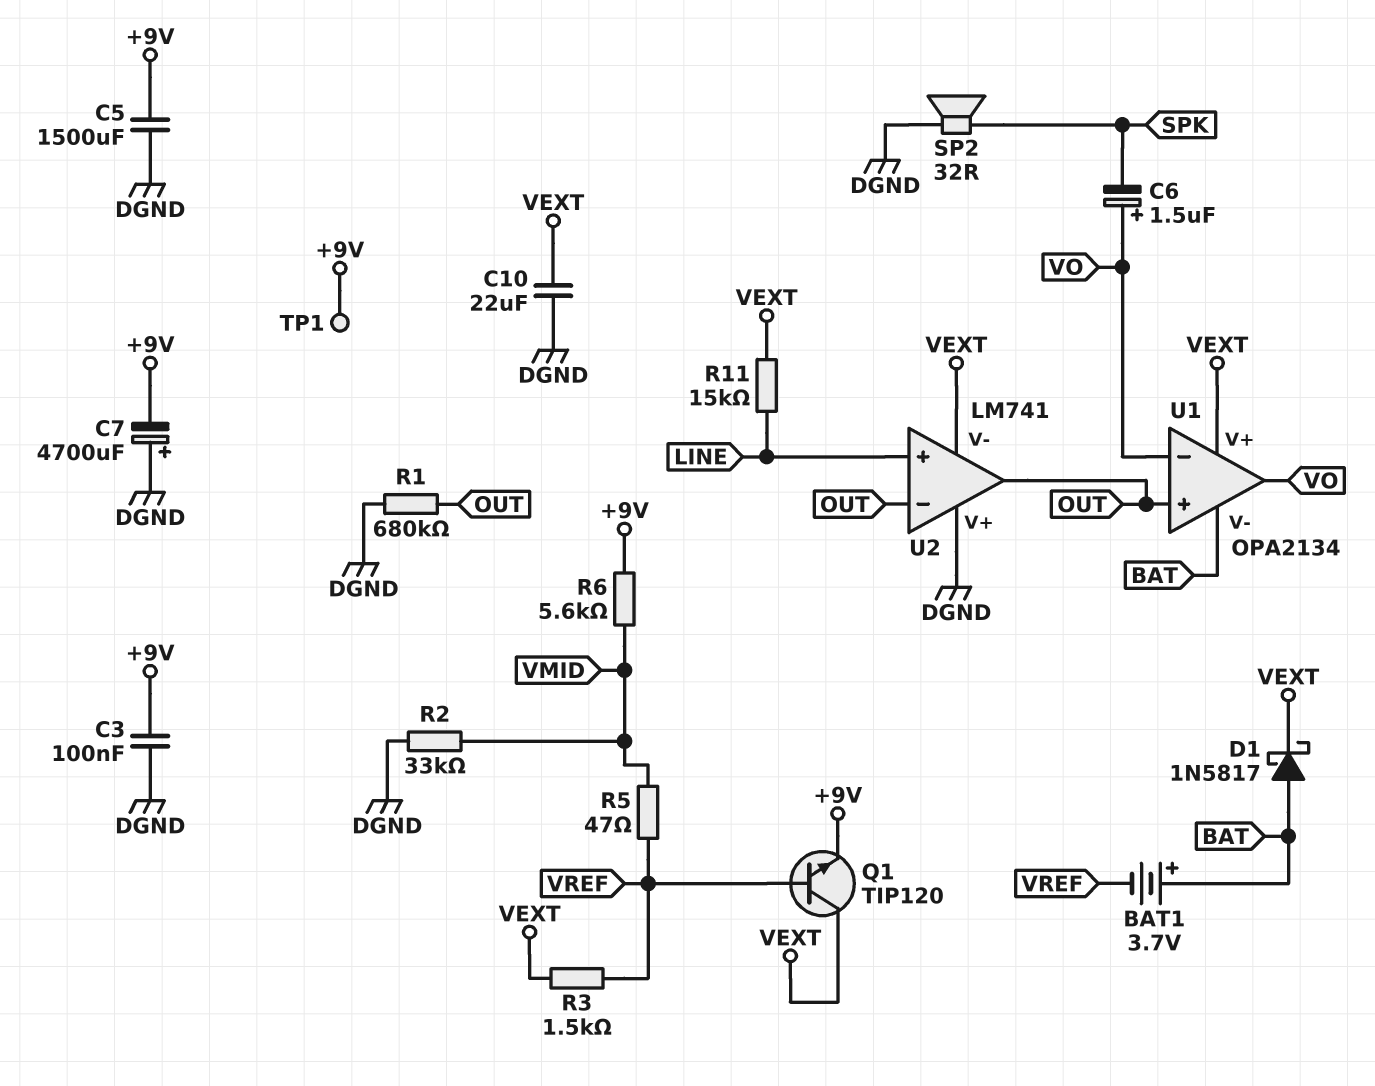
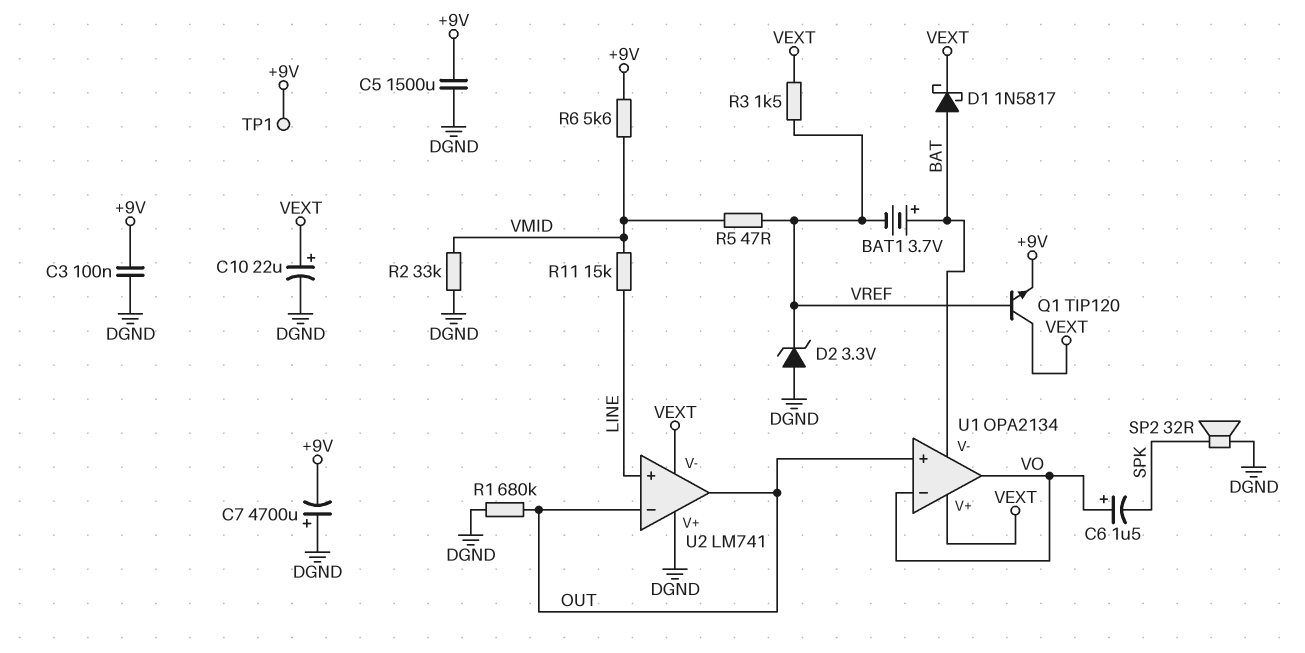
C10: 22uF (DGND, VEXT) -> 22uF (plus VEXT, minus DGND)
D2: none -> zener 3.3V (A DGND, K VREF)
R11: 15k (LINE, VEXT) -> 15k (LINE, VMID)

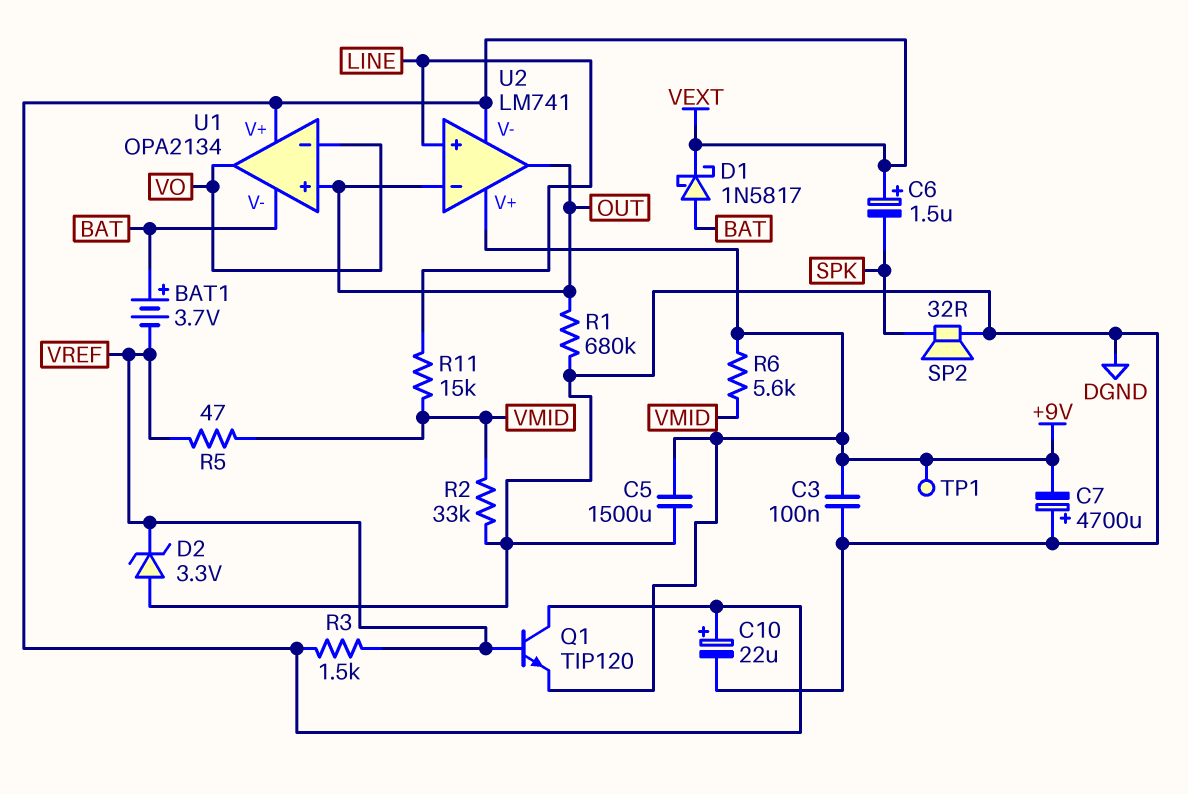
C6: 1.5uF (plus VO, minus SPK) -> 1.5uF (plus VEXT, minus SPK)
U2 pin V+: DGND -> +9V

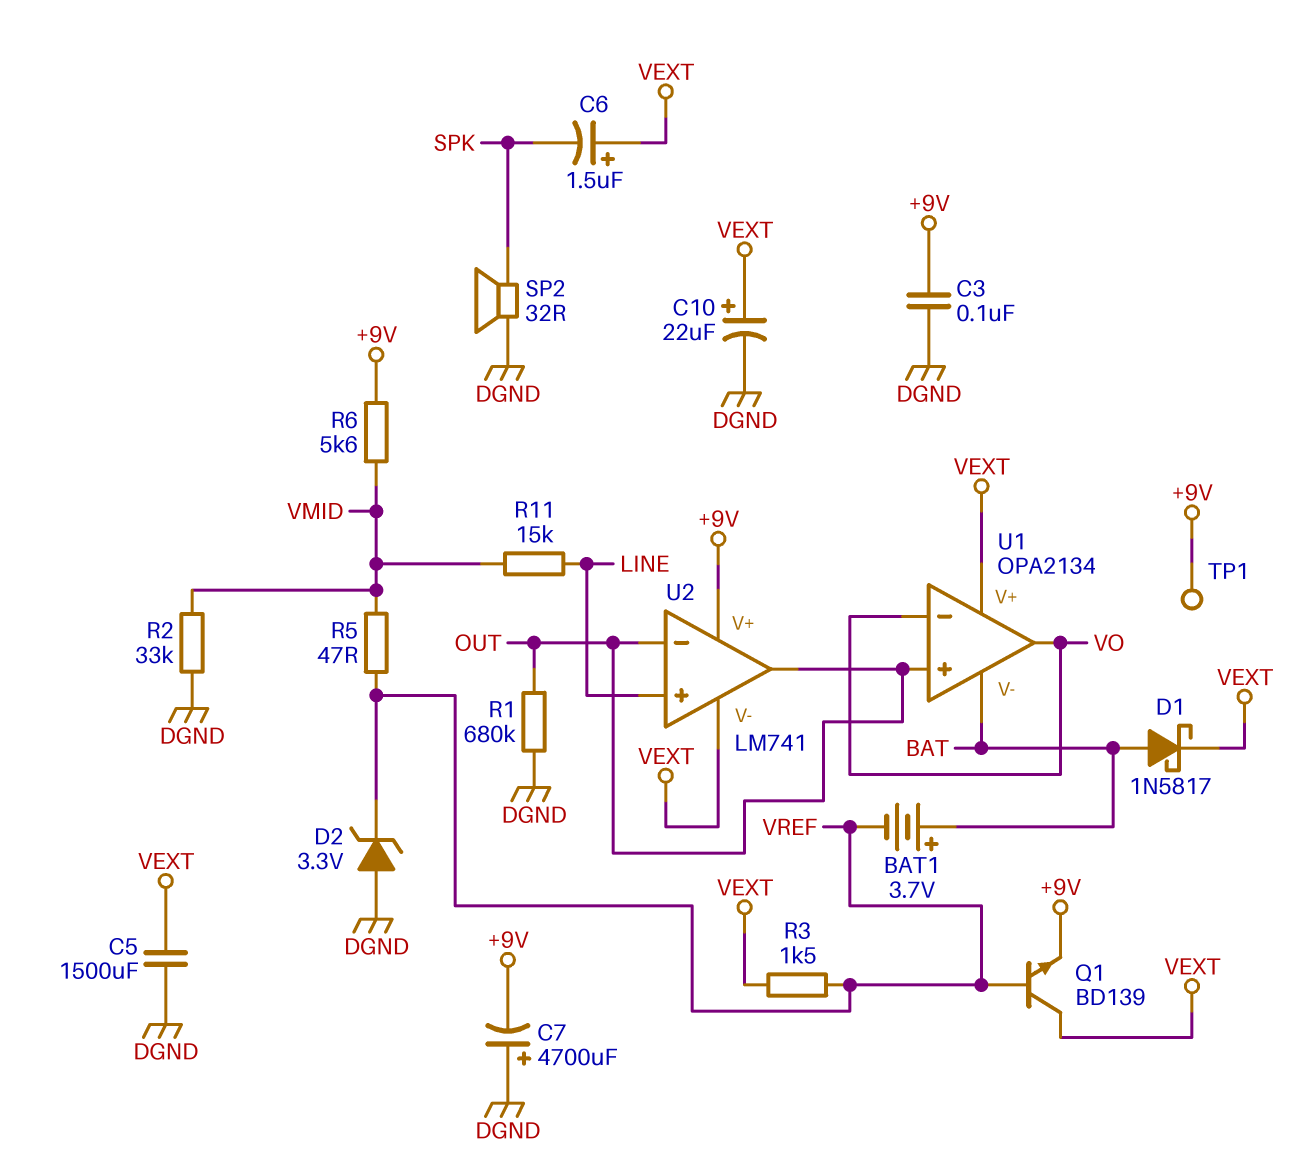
C5: 1500uF (+9V, DGND) -> 1500uF (DGND, VEXT)
Q1: NPN TIP120 (B VREF, C VEXT, E +9V) -> NPN BD139 (B VREF, C VEXT, E +9V)

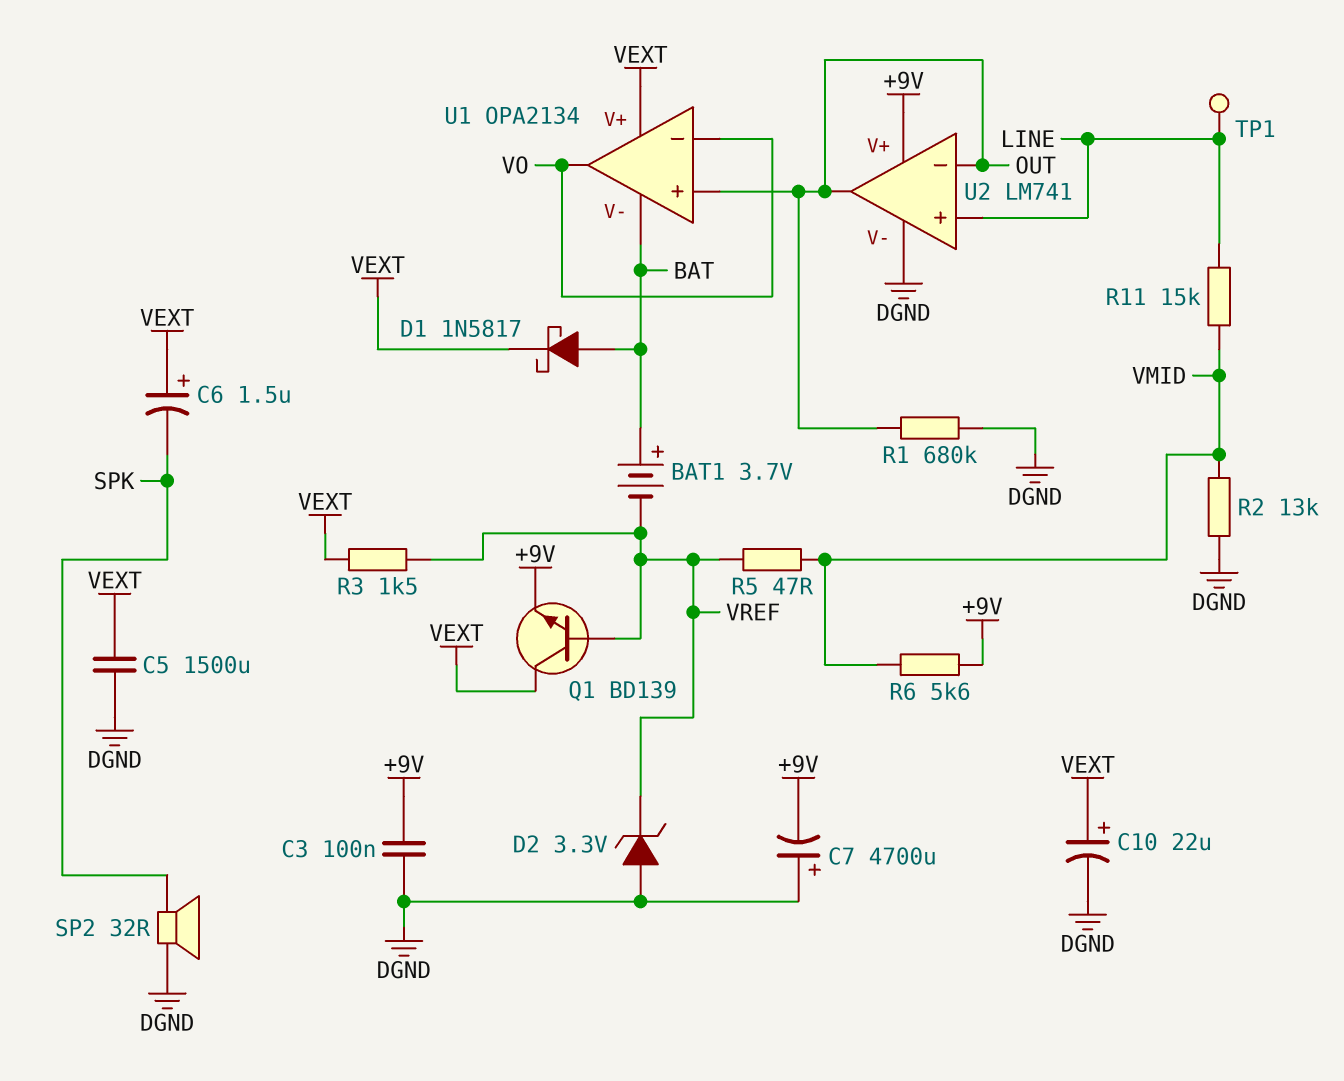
R2: 33k (DGND, VMID) -> 13k (DGND, VMID)
TP1: test point (+9V) -> test point (LINE)
U2 pin V-: VEXT -> DGND

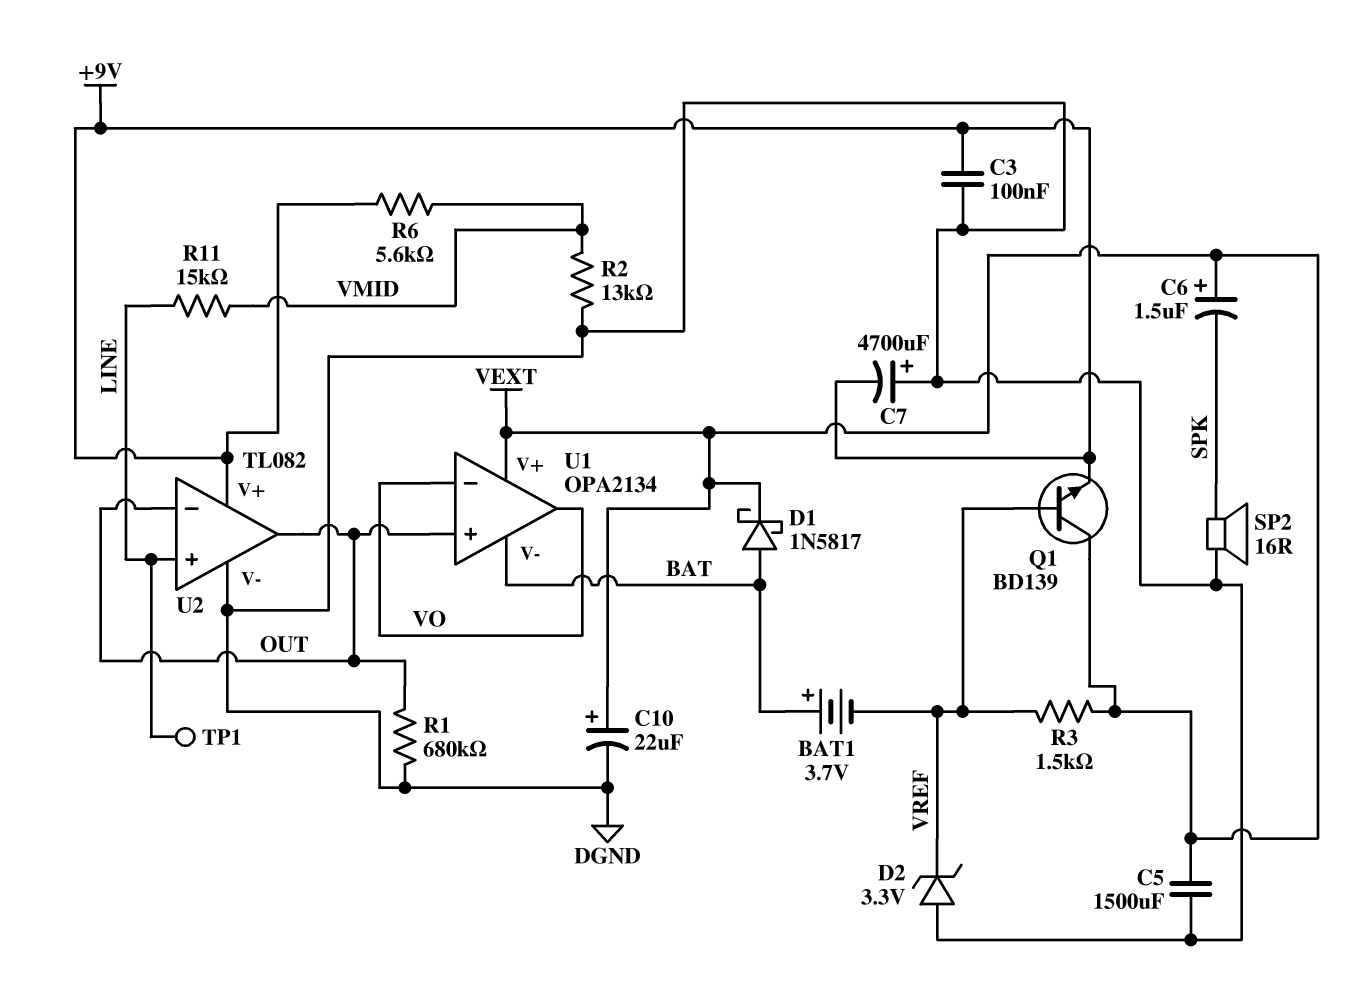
R5: 47 (VMID, VREF) -> none
SP2: speaker 32R (DGND, SPK) -> speaker 16R (DGND, SPK)
U2: LM741 -> TL082

